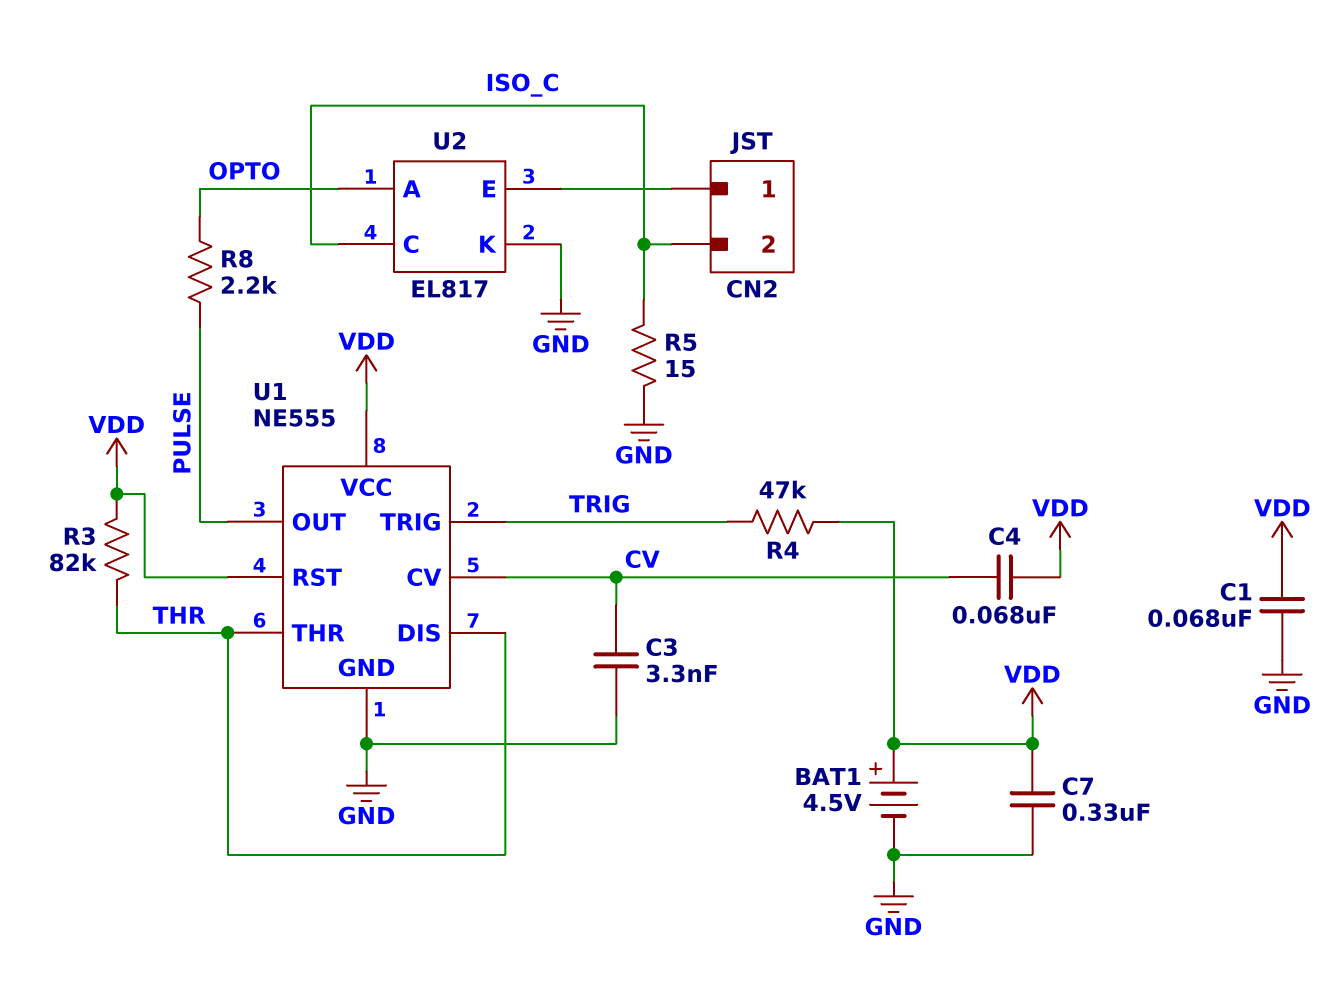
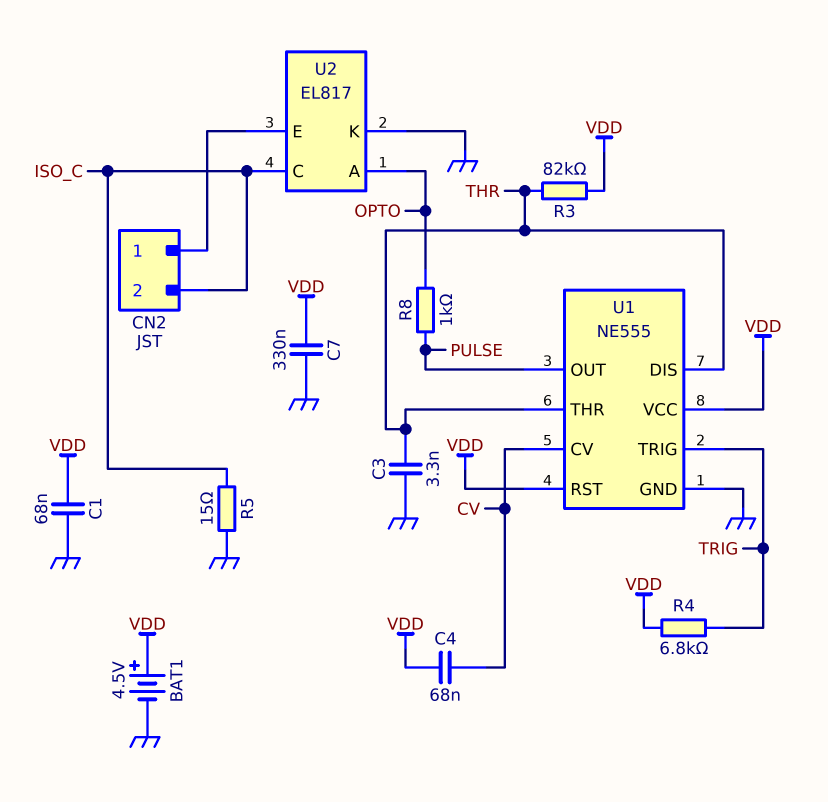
C3: 3.3nF (CV, GND) -> 3.3nF (GND, THR)
R4: 47k (TRIG, VDD) -> 6.8k (TRIG, VDD)
R8: 2.2k (OPTO, PULSE) -> 1k (OPTO, PULSE)

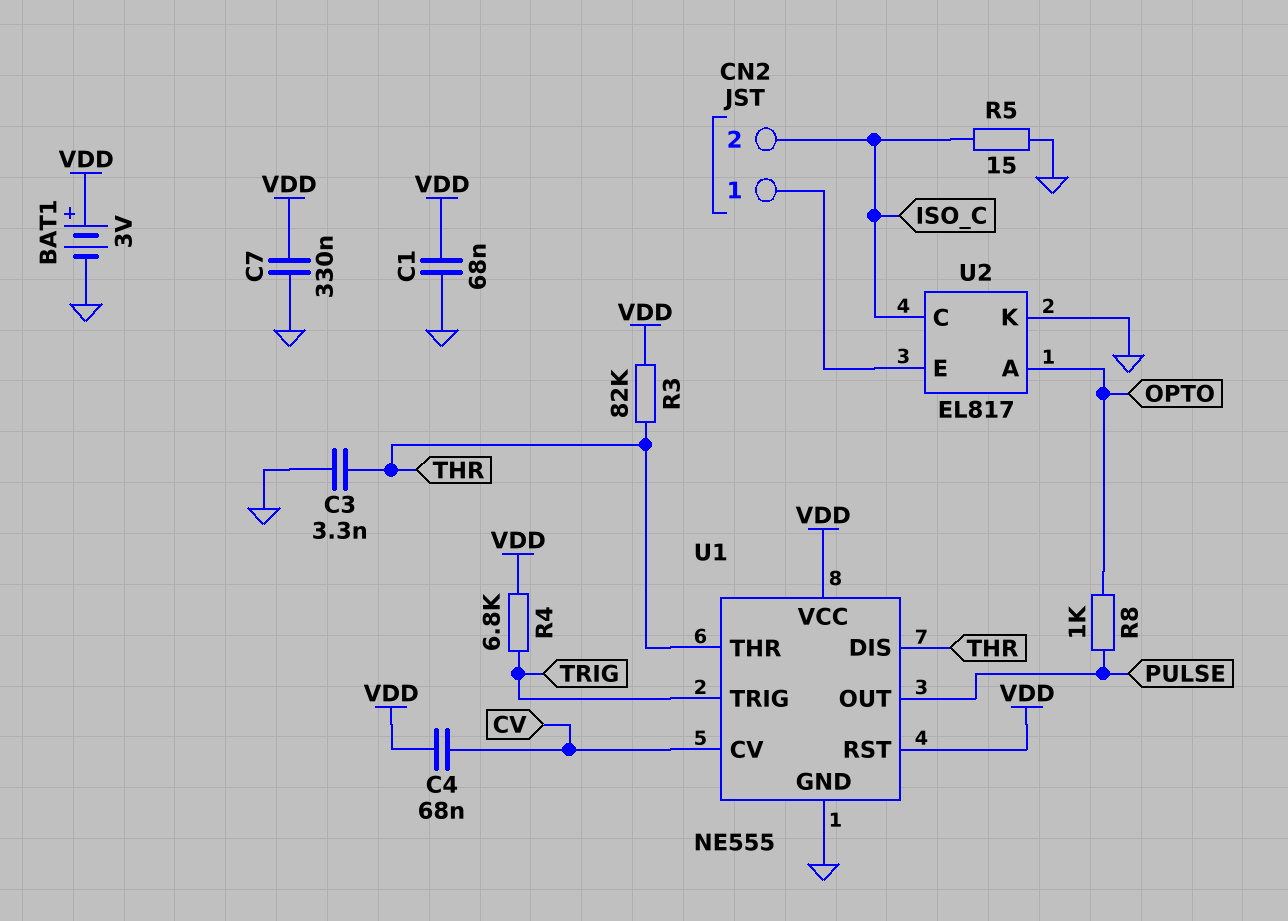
BAT1: 4.5V (plus VDD, minus GND) -> 3V (plus VDD, minus GND)

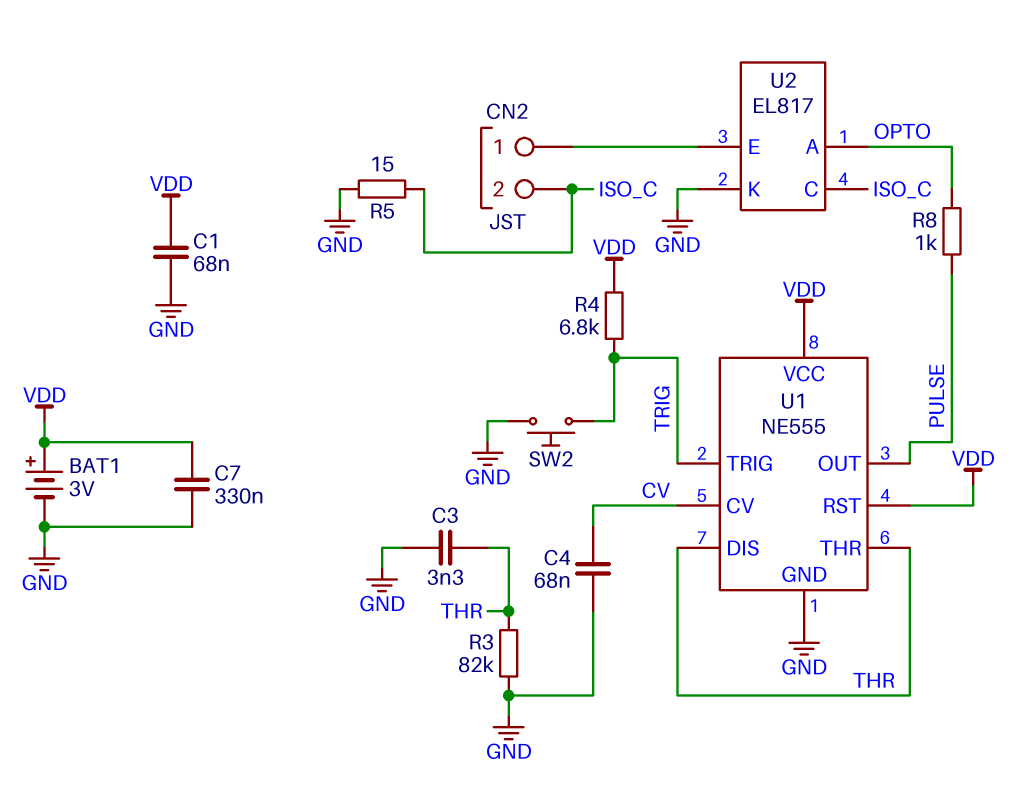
C4: 68nF (CV, VDD) -> 68nF (CV, GND)
R3: 82k (THR, VDD) -> 82k (GND, THR)
SW2: none -> button (GND, TRIG)

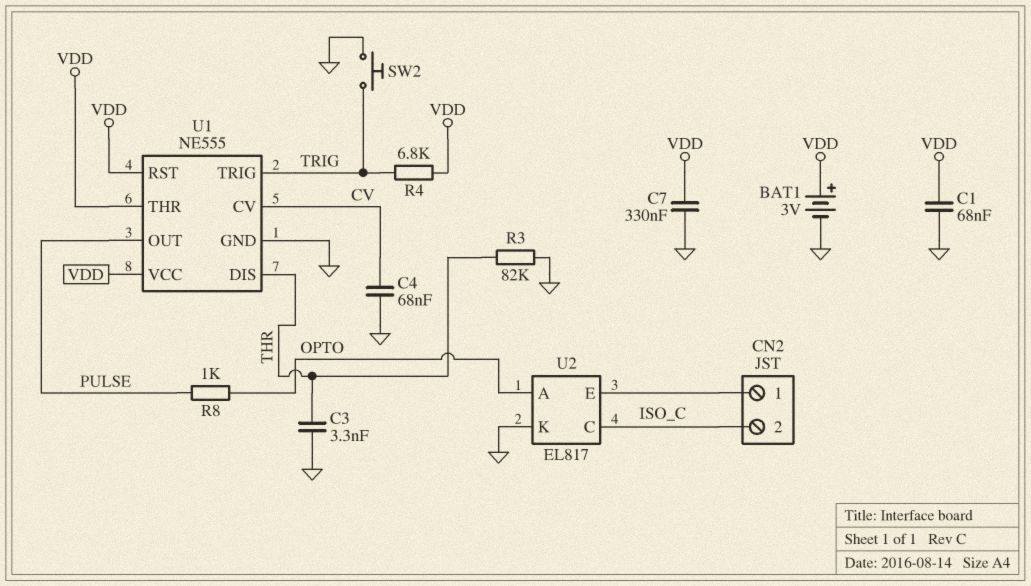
R5: 15 (GND, ISO_C) -> none
U1 pin THR: THR -> VDD

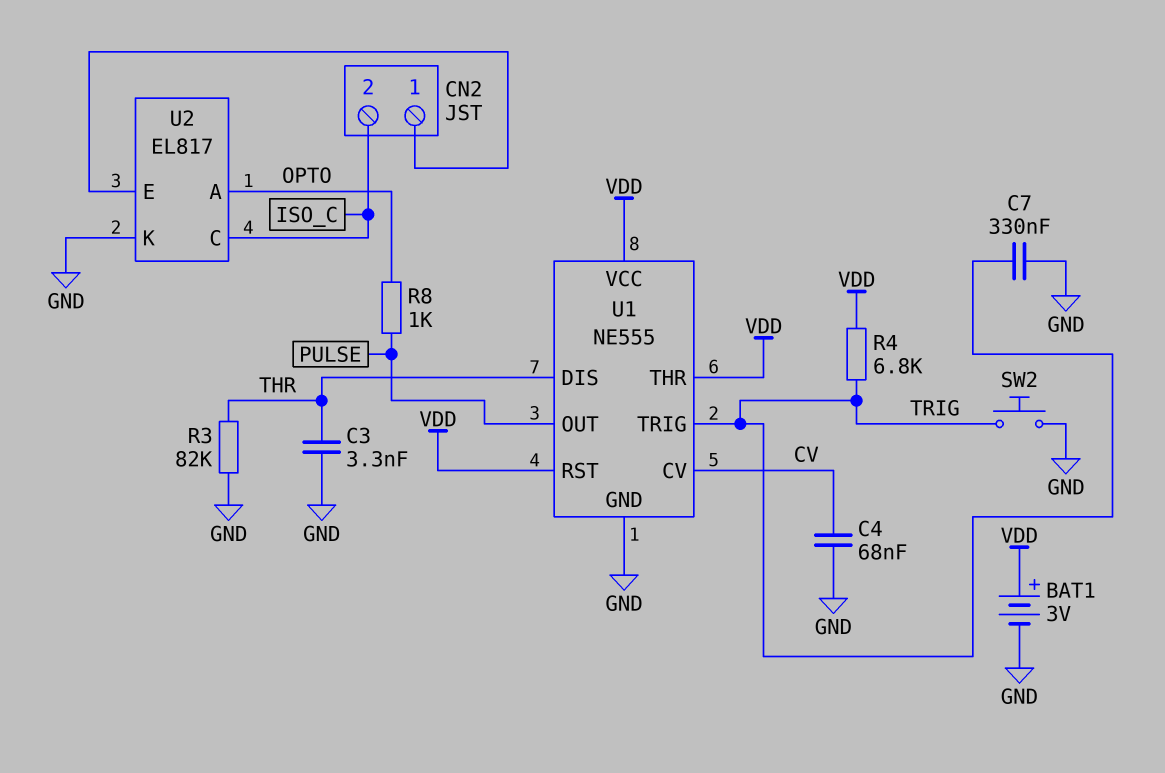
C1: 68nF (GND, VDD) -> none
C7: 330nF (GND, VDD) -> 330nF (GND, TRIG)

